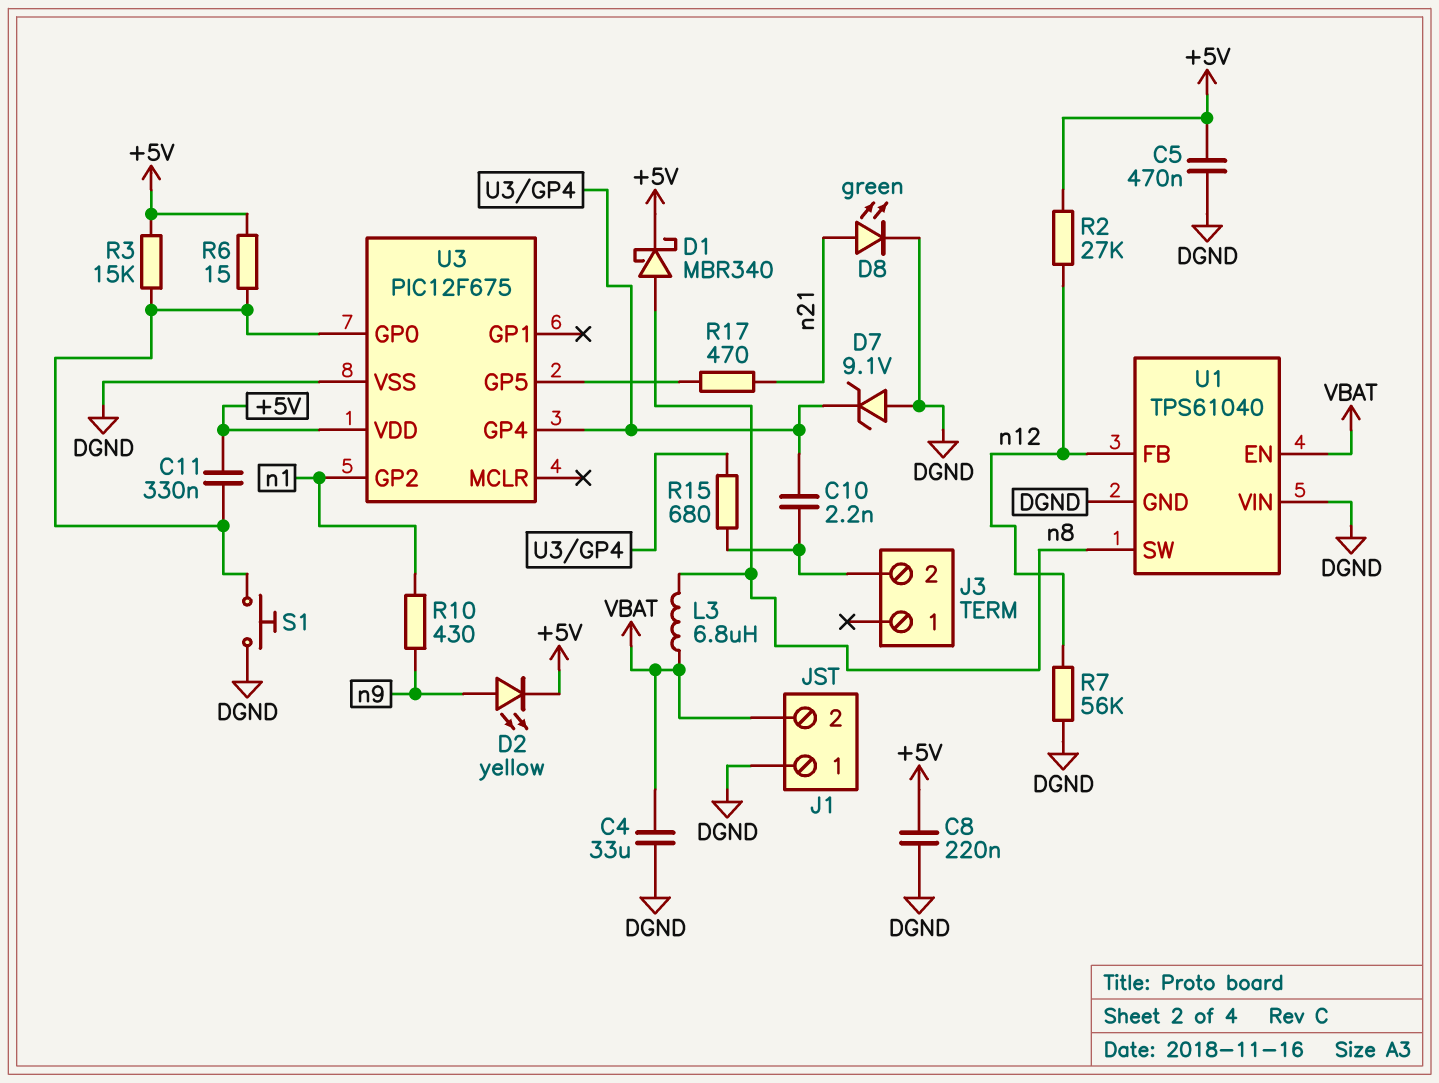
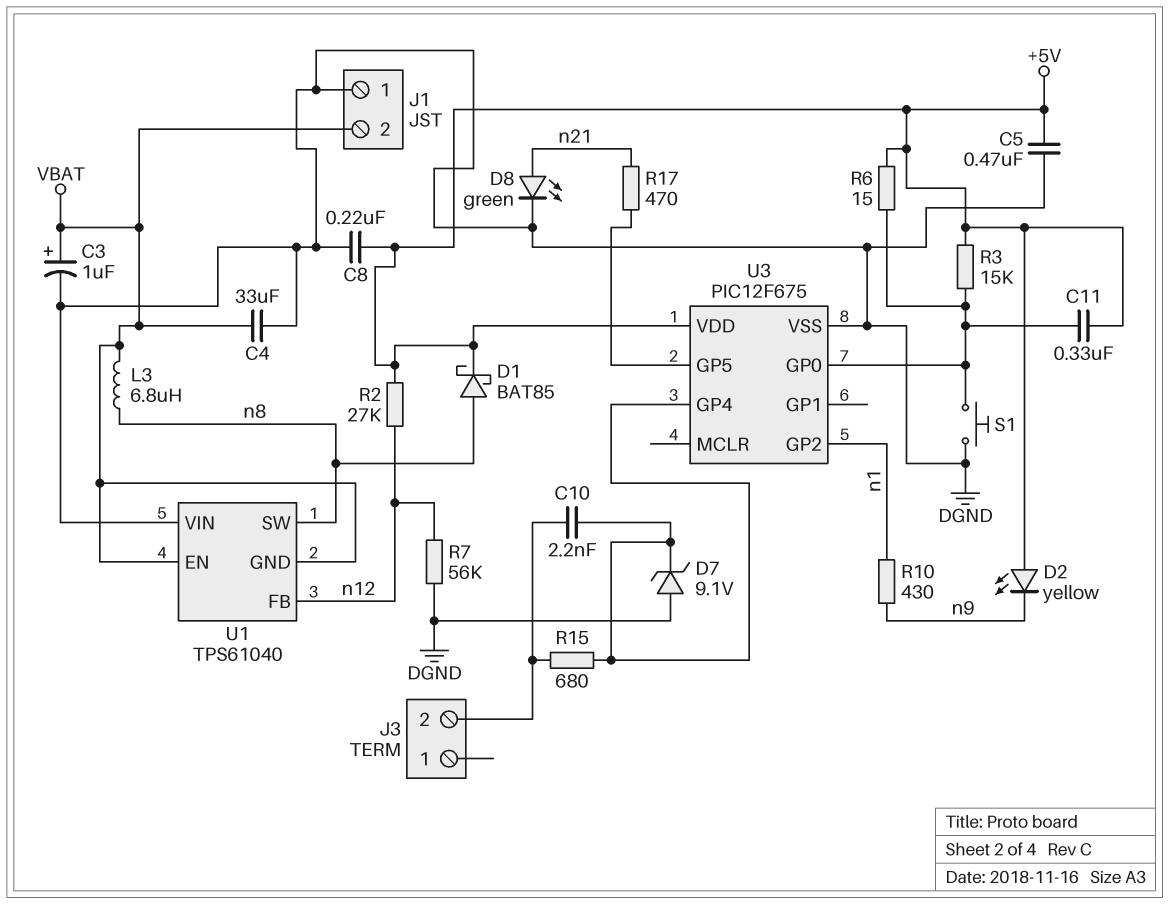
C3: none -> 1uF (plus VBAT, minus DGND)
D1: schottky MBR340 (A n8, K +5V) -> schottky BAT85 (A n8, K +5V)
D2: LED yellow (A n9, K +5V) -> LED yellow (A +5V, K n9)
U1 pin GND: DGND -> VBAT

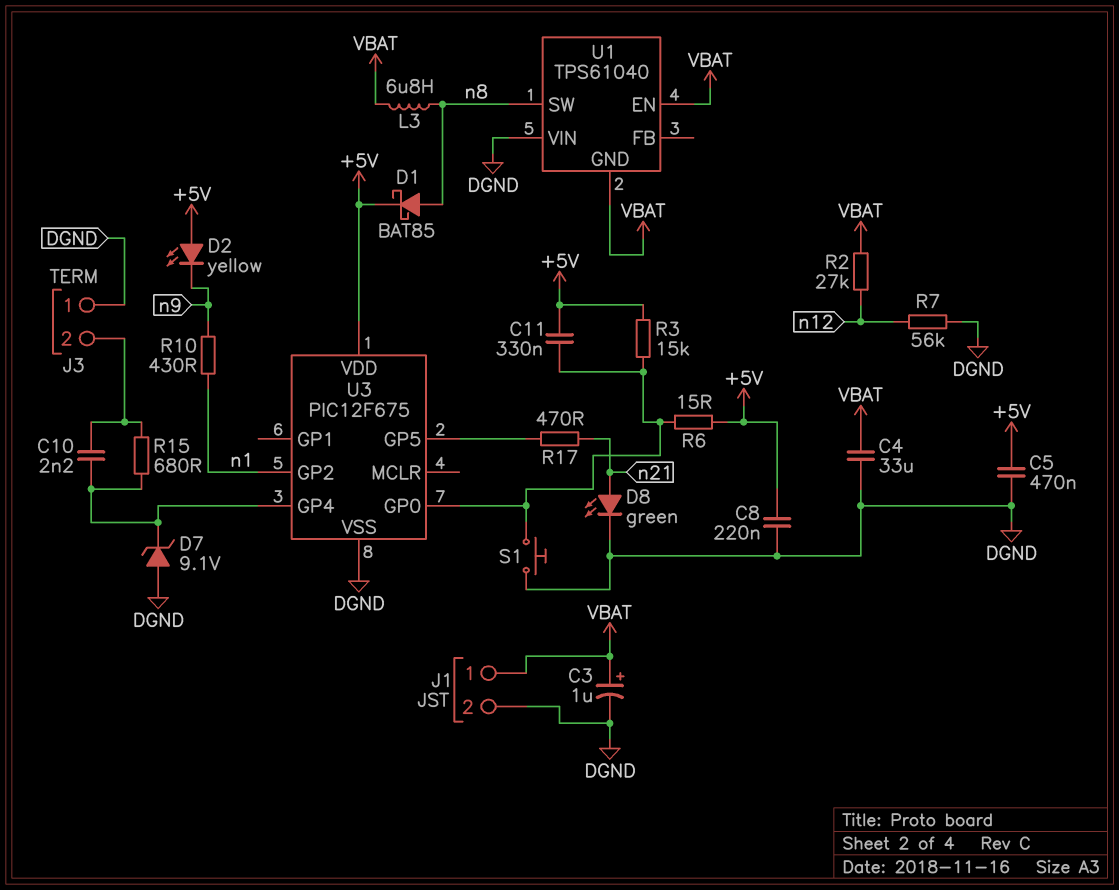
J1 pin 1: DGND -> VBAT
J1 pin 2: VBAT -> DGND
J3 pin 1: none -> DGND
R2: 27k (+5V, n12) -> 27k (VBAT, n12)
U1 pin FB: n12 -> none

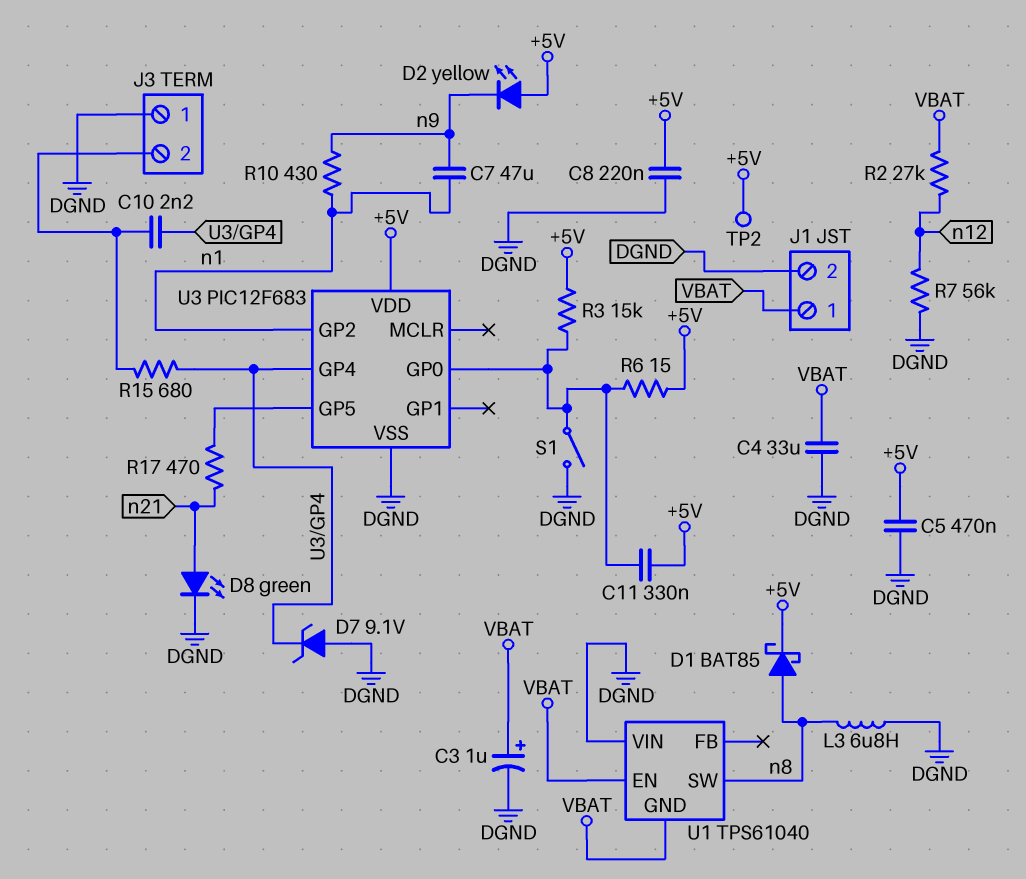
C7: none -> 47uF (n1, n9)
L3: 6.8uH (VBAT, n8) -> 6.8uH (DGND, n8)
S1: button (DGND, U3/GP0) -> switch (DGND, U3/GP0)
TP2: none -> test point (+5V)
U3: PIC12F675 -> PIC12F683

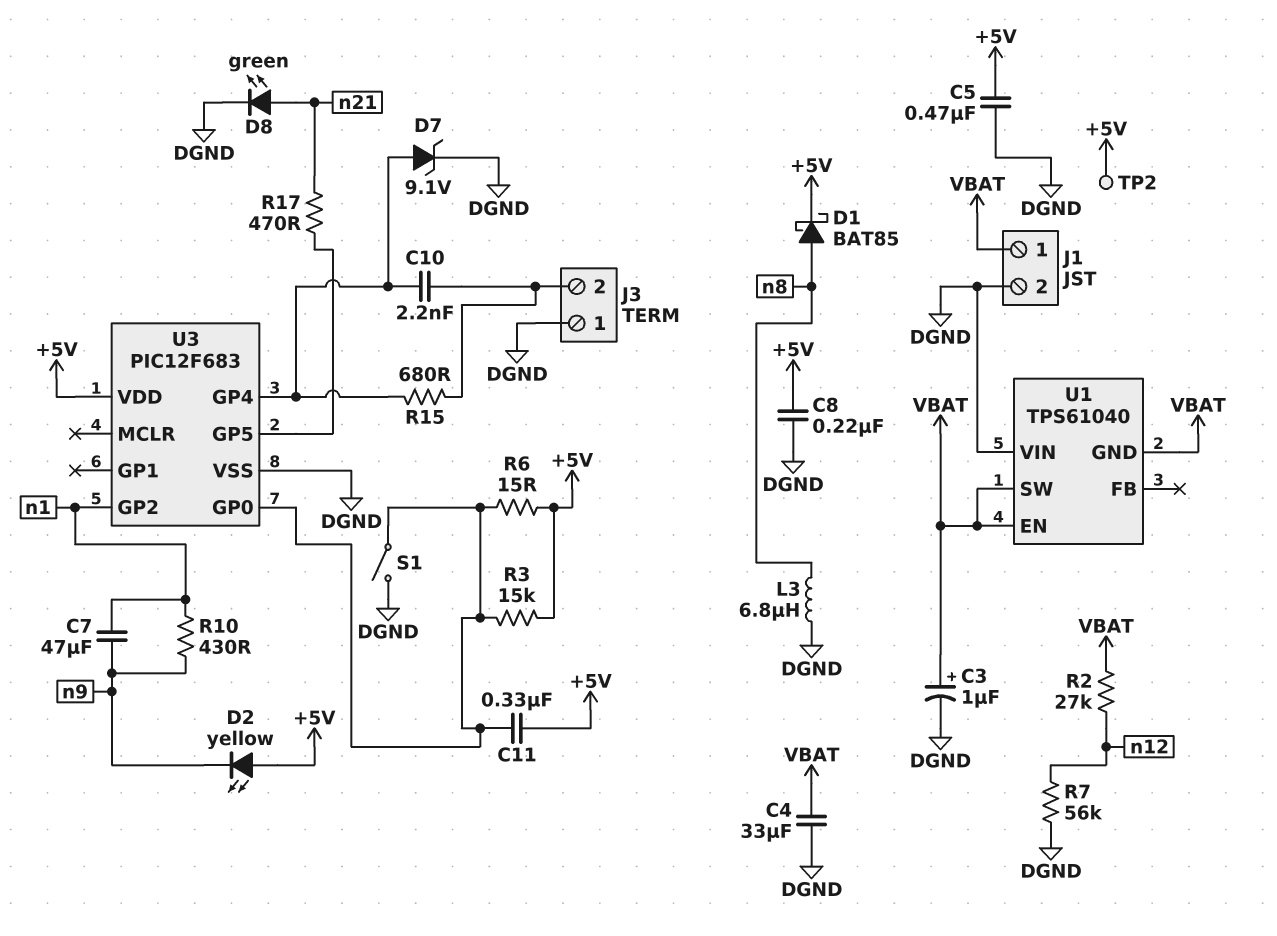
D7: zener 9.1V (A DGND, K U3/GP4) -> zener 9.1V (A U3/GP4, K DGND)
U1 pin SW: n8 -> VBAT

